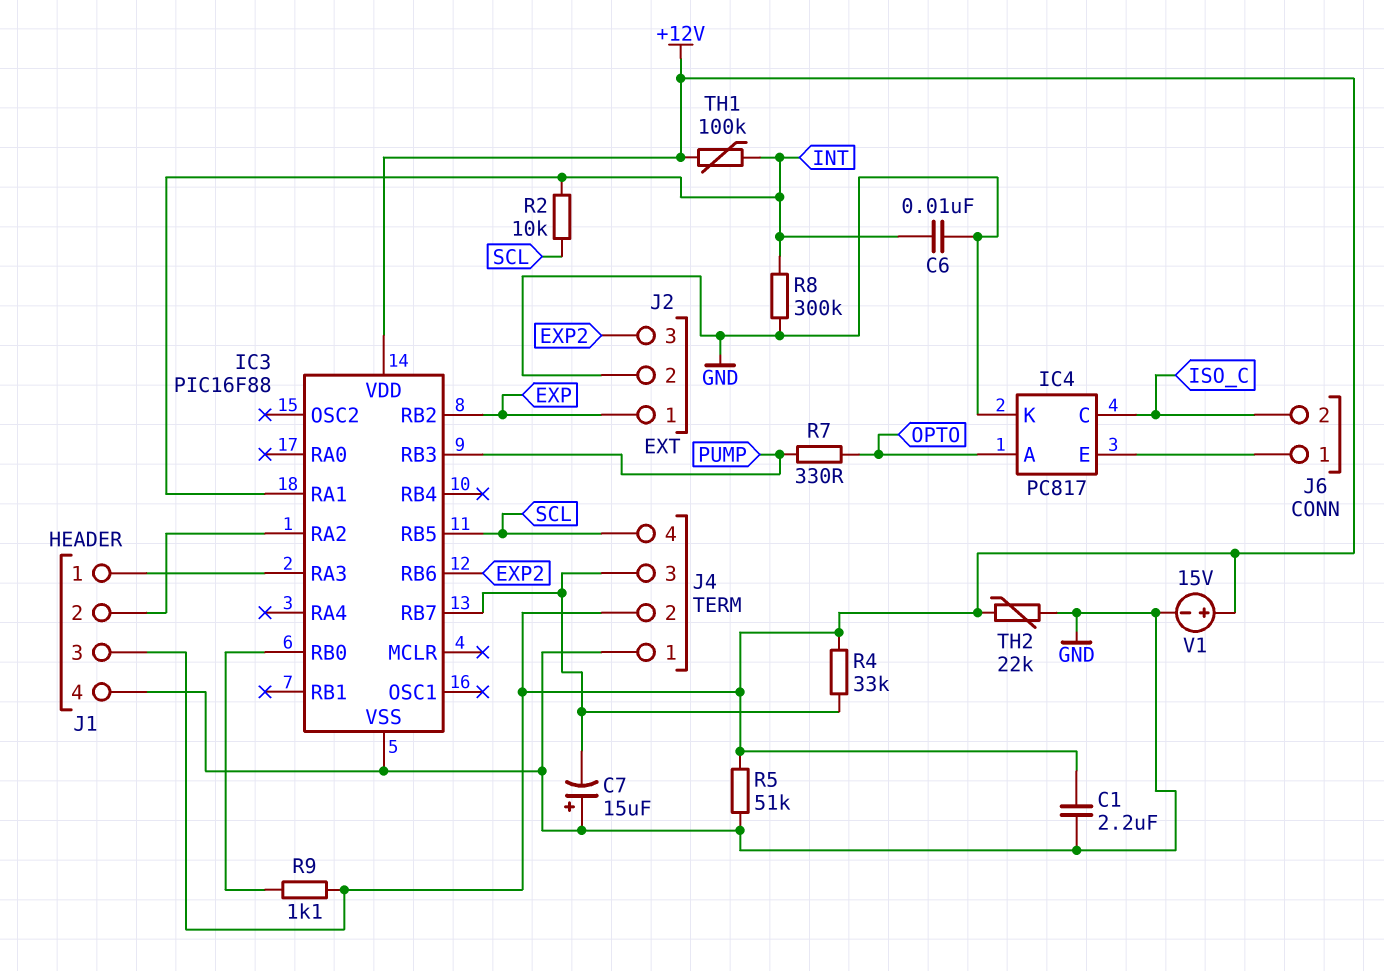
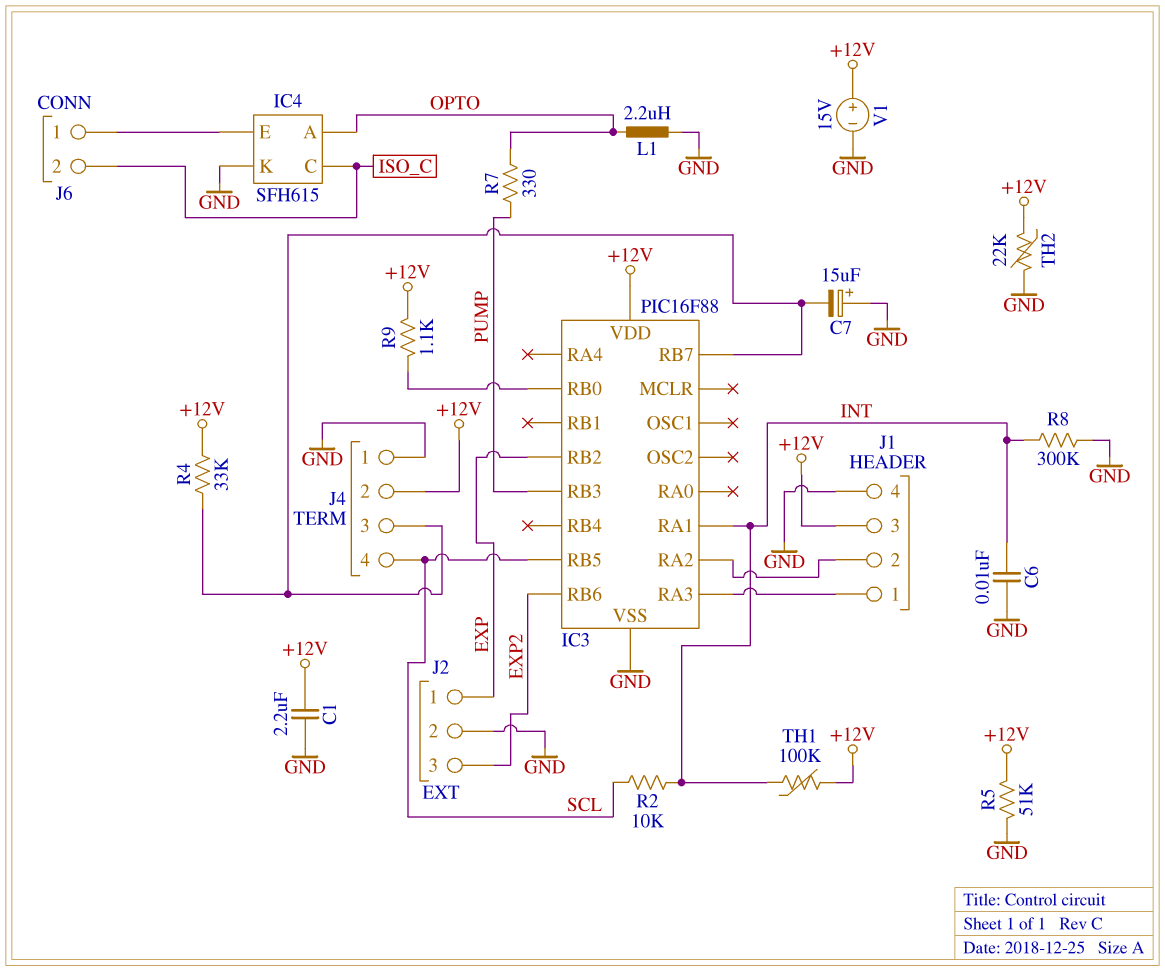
IC4: PC817 -> SFH615
L1: none -> 2.2uH (GND, OPTO)

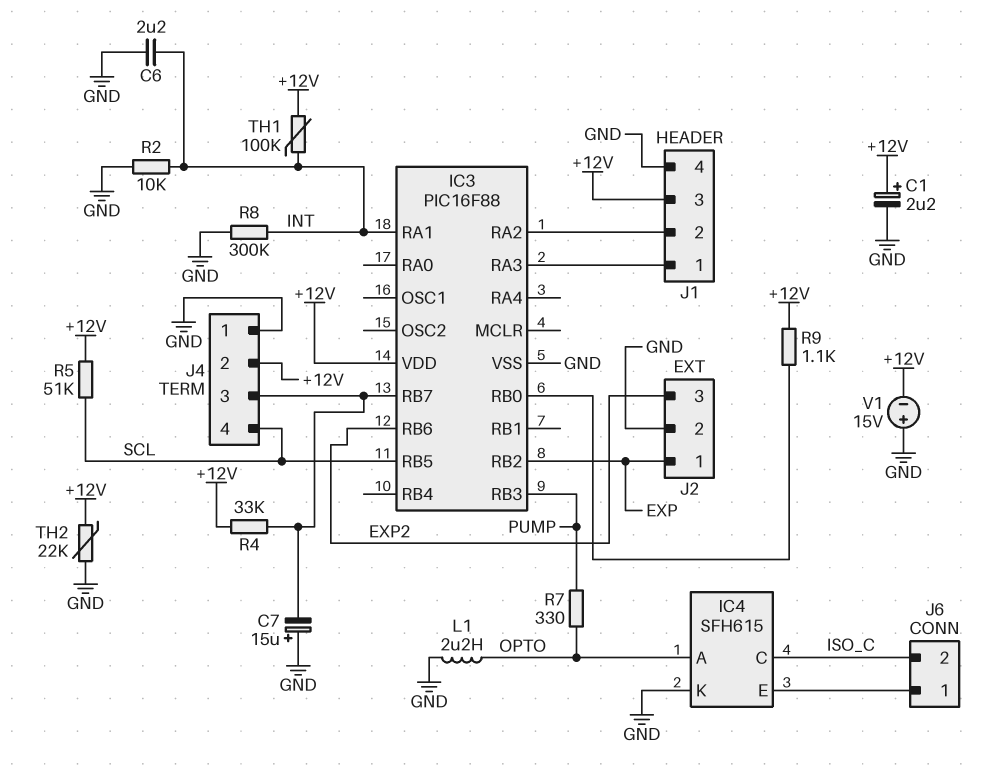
C1: 2.2uF (+12V, GND) -> 2.2uF (plus +12V, minus GND)
C6: 10nF (GND, INT) -> 2.2uF (GND, INT)
R2: 10k (INT, SCL) -> 10k (GND, INT)
R5: 51k (+12V, GND) -> 51k (+12V, SCL)
V1: 15V (plus +12V, minus GND) -> 15V (plus GND, minus +12V)

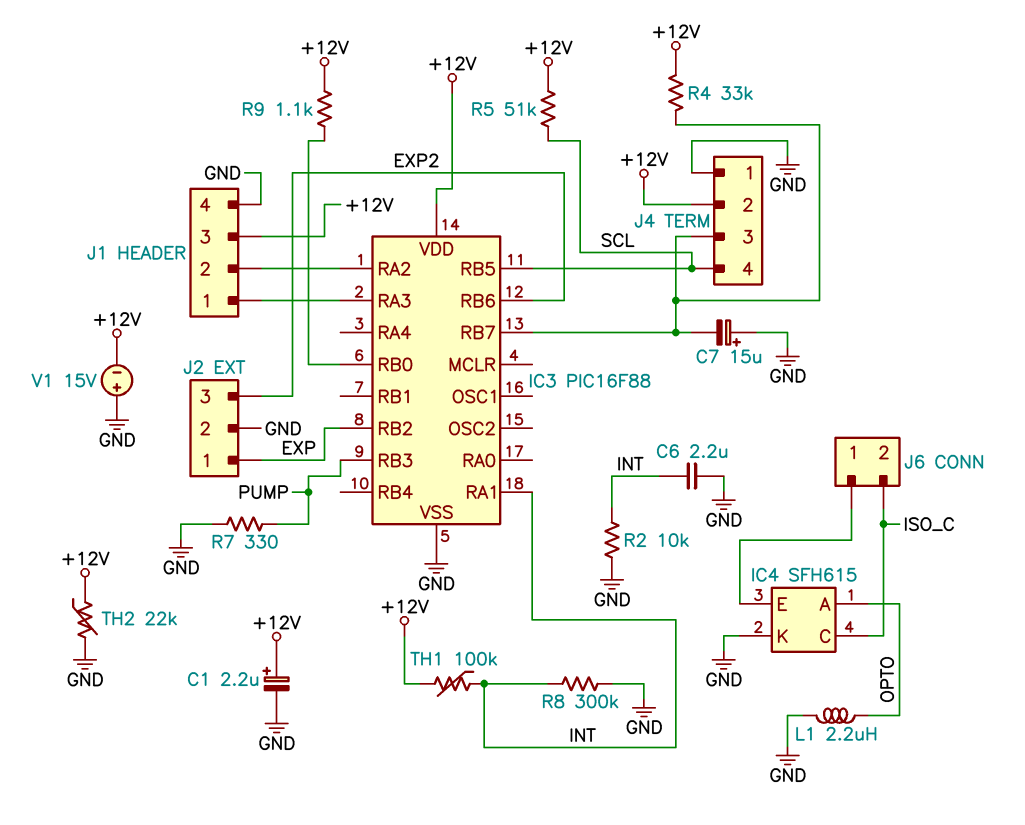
R7: 330 (OPTO, PUMP) -> 330 (GND, PUMP)

